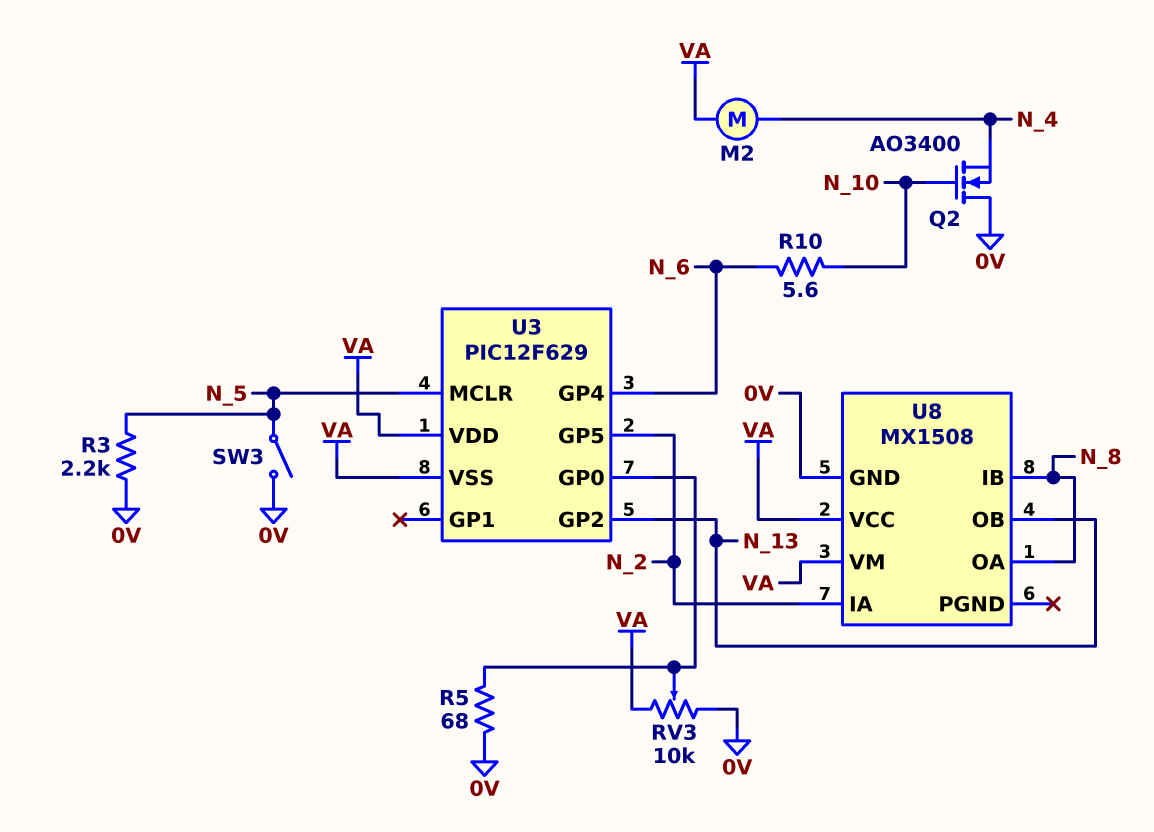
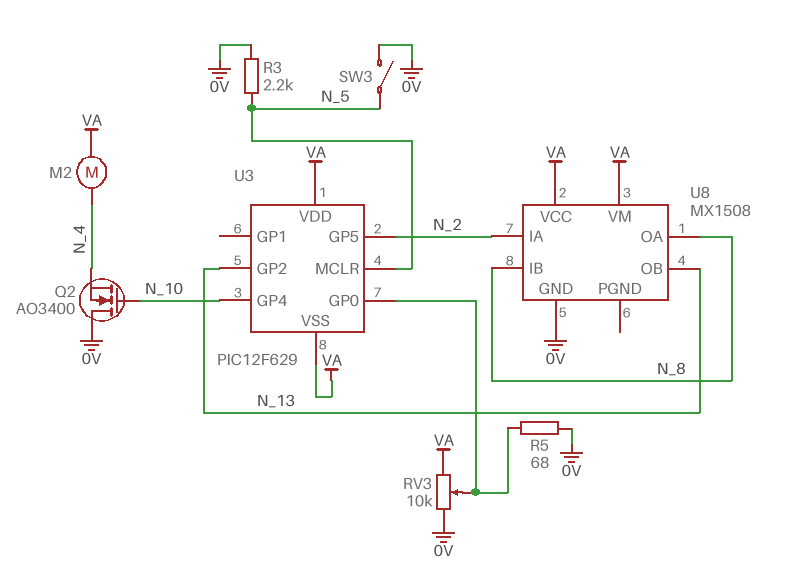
R10: 5.6 (N_6, N_10) -> none
U3 pin GP4: N_6 -> N_10

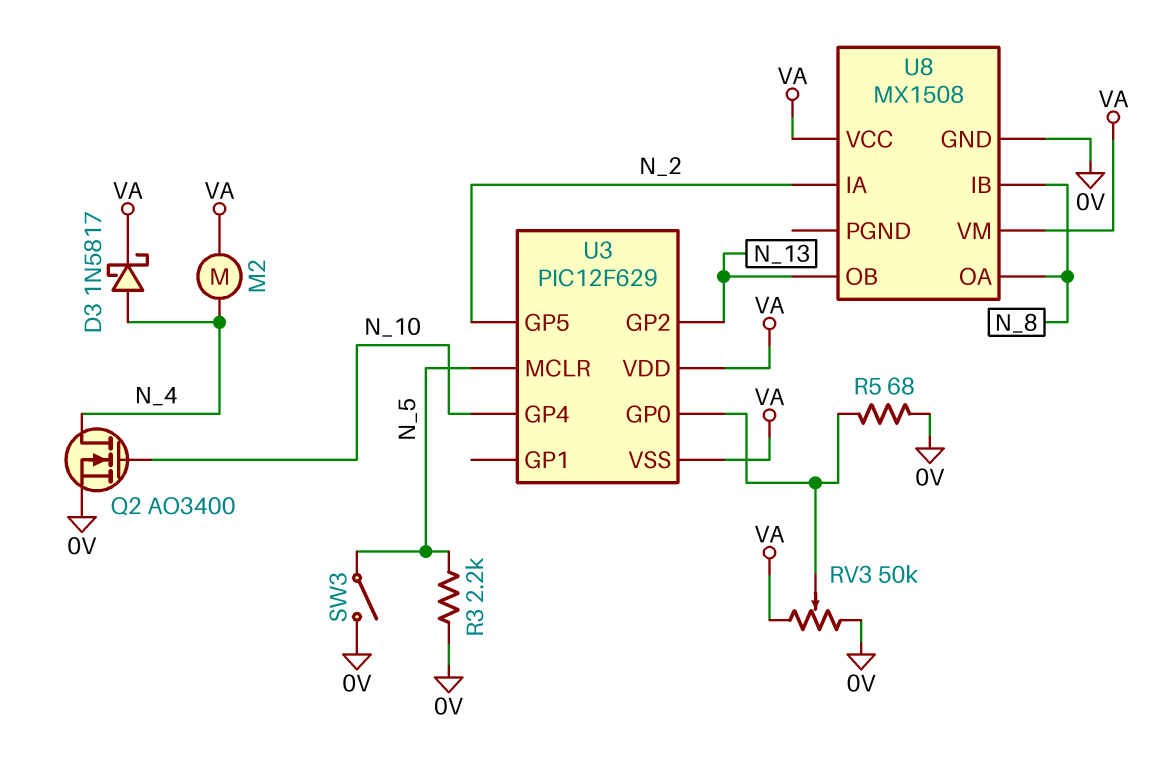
D3: none -> schottky 1N5817 (A N_4, K VA)
Q2: NMOS AO3400 (G N_10, D 0V, S N_4) -> NMOS AO3400 (G N_10, D N_4, S 0V)
RV3: 10k (0V, VA, wiper U3/GP0) -> 50k (0V, VA, wiper U3/GP0)

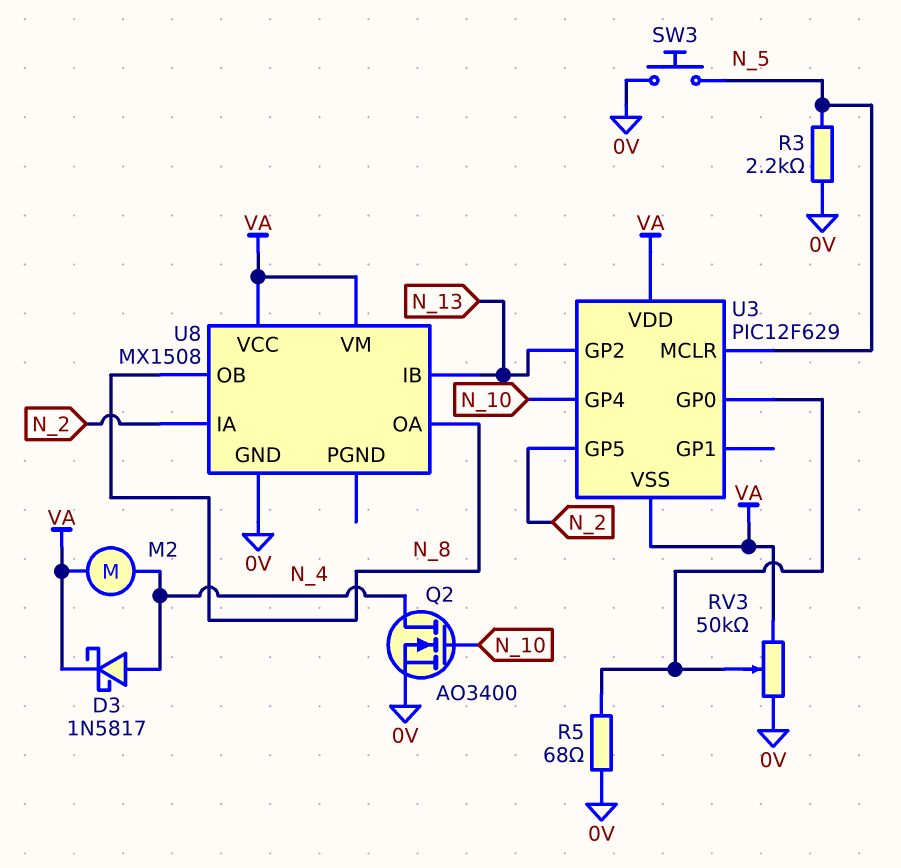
SW3: switch (0V, N_5) -> button (0V, N_5)
U8 pin IB: N_8 -> N_13
U8 pin OB: N_13 -> N_8

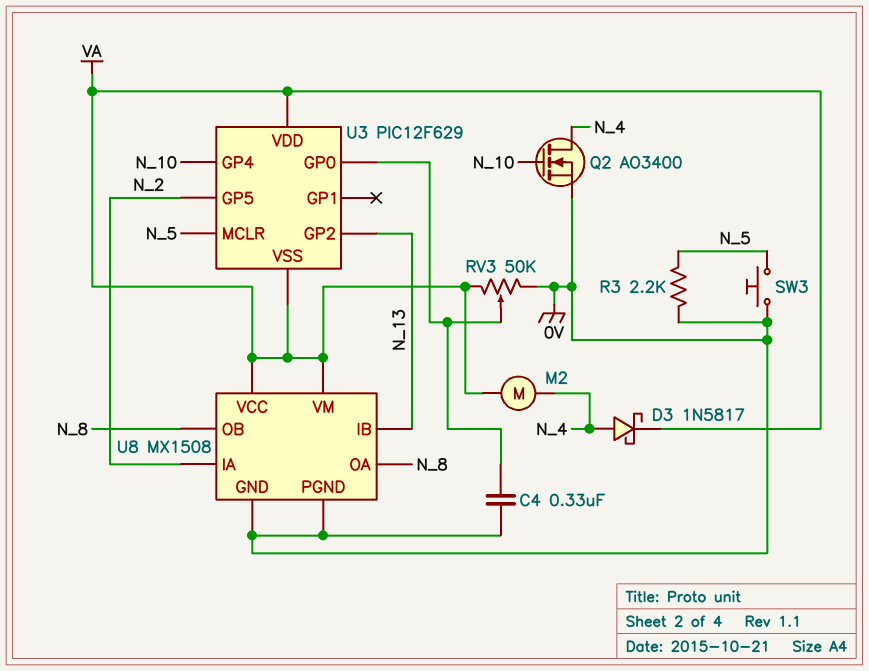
C4: none -> 330nF (0V, U3/GP0)
R5: 68 (0V, U3/GP0) -> none
U8 pin PGND: none -> 0V

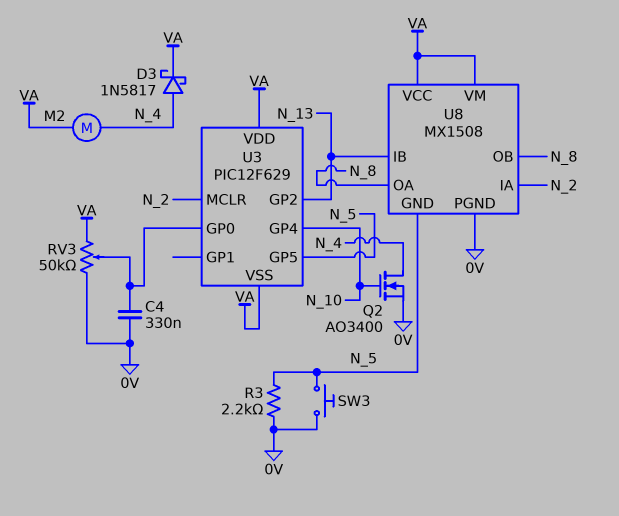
U3 pin GP5: N_2 -> N_5
U3 pin MCLR: N_5 -> N_2
U8 pin GND: 0V -> N_5

